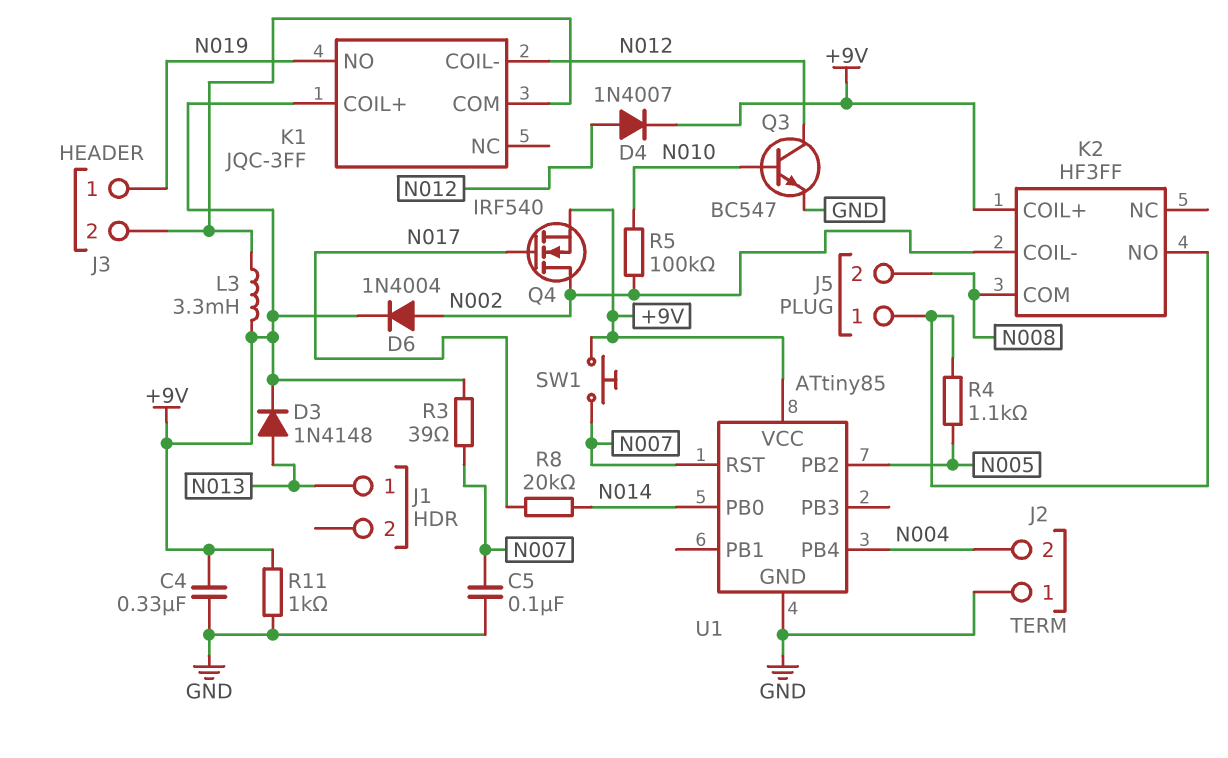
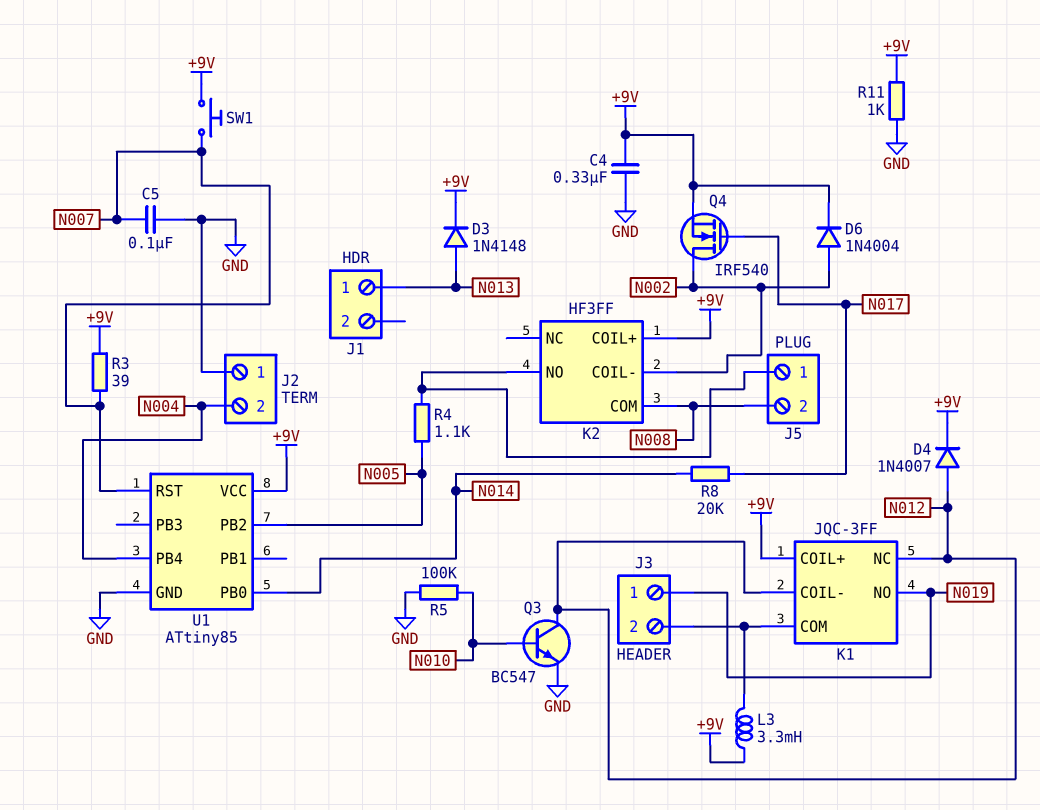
K1 pin NC: none -> N012
R5: 100k (N002, N010) -> 100k (GND, N010)

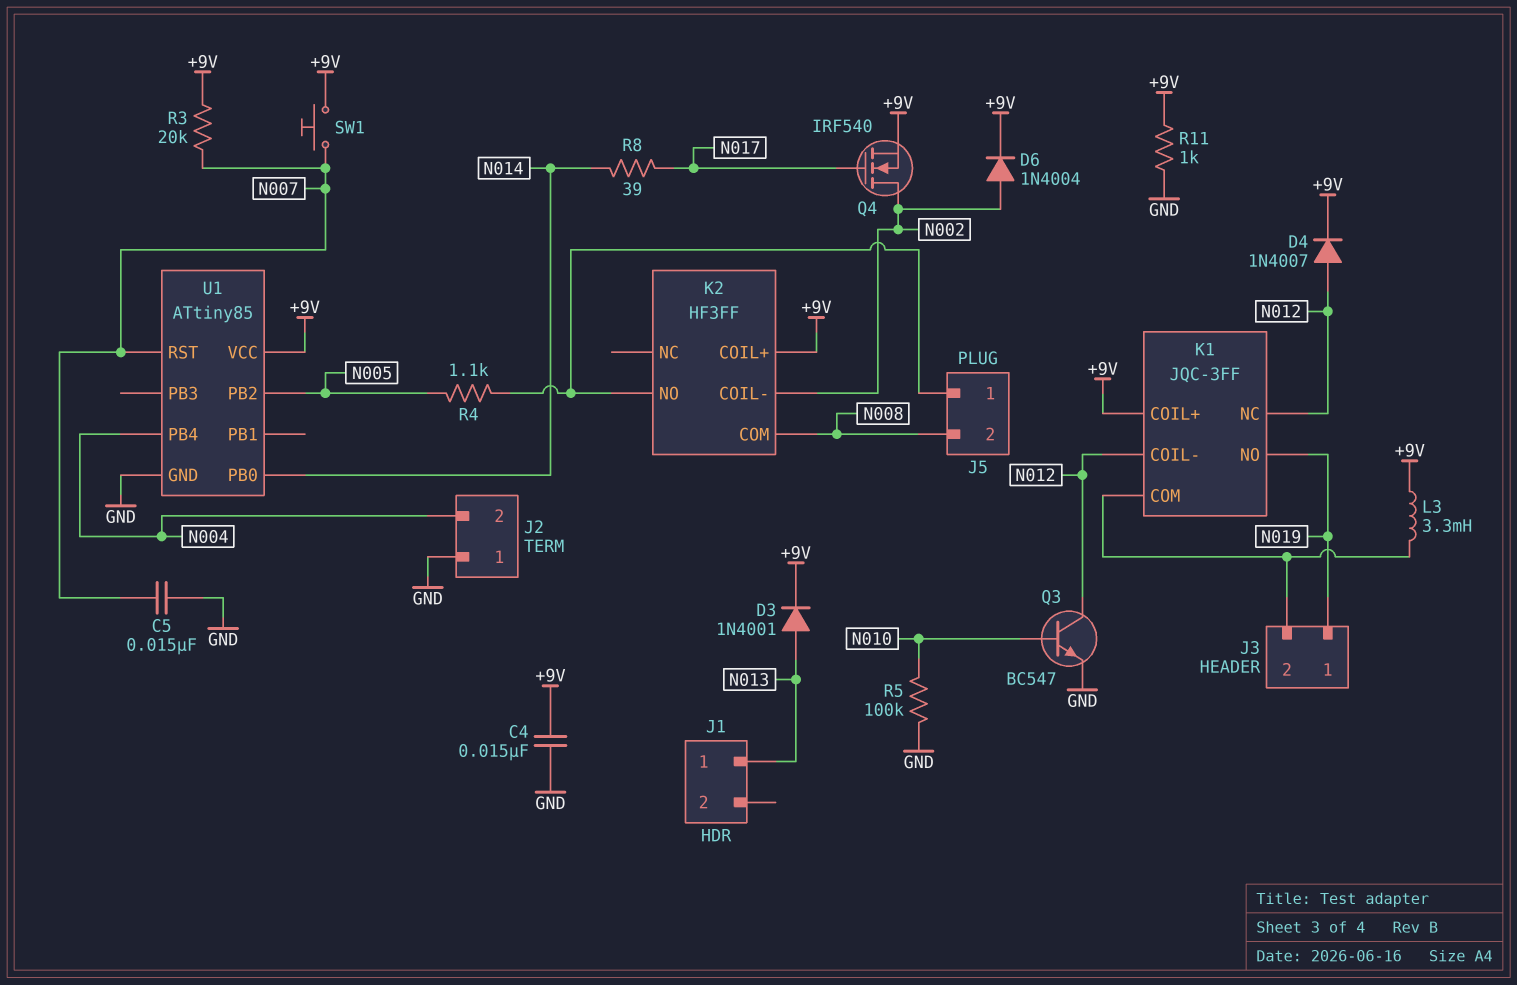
C4: 330nF (+9V, GND) -> 15nF (+9V, GND)
C5: 100nF (GND, N007) -> 15nF (GND, N007)
D3: diode 1N4148 (A N013, K +9V) -> diode 1N4001 (A N013, K +9V)
R3: 39 (+9V, N007) -> 20k (+9V, N007)
R8: 20k (N014, N017) -> 39 (N014, N017)

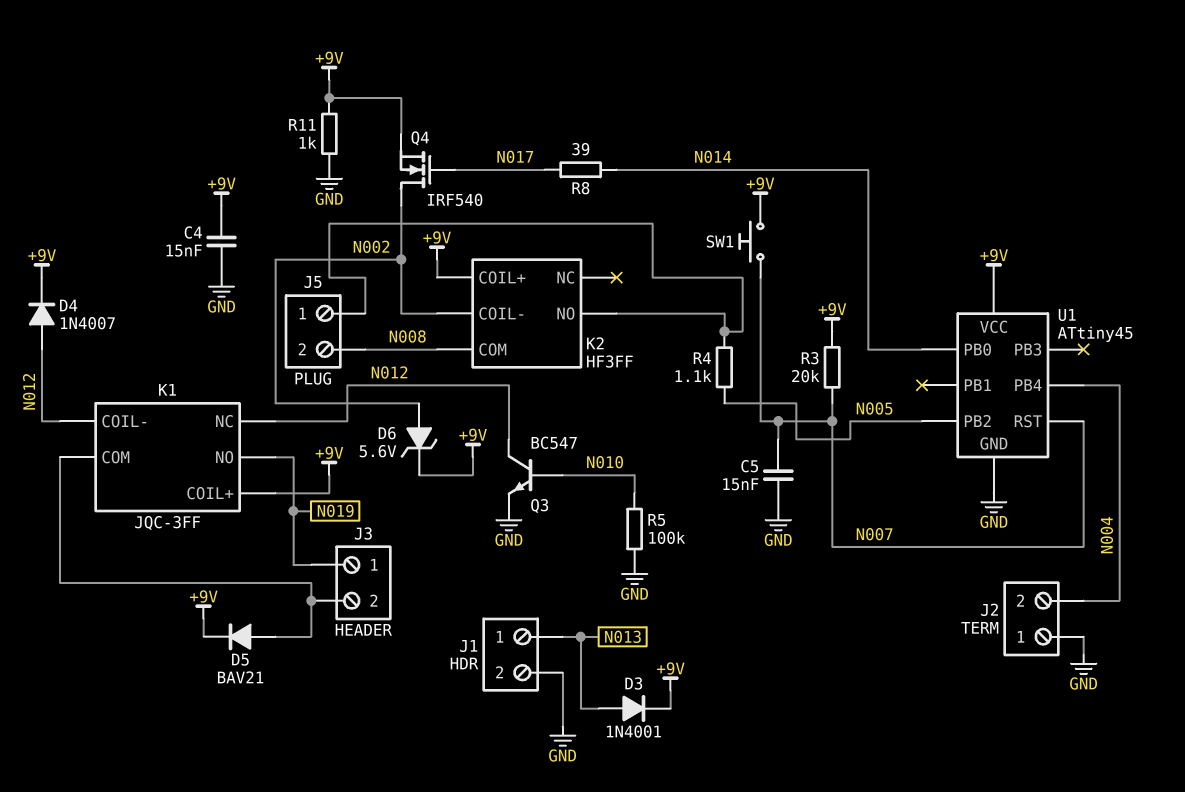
D5: none -> diode BAV21 (A J3/2, K +9V)
D6: diode 1N4004 (A N002, K +9V) -> zener 5.6V (A N002, K +9V)
J1 pin 2: none -> GND
L3: 3.3mH (+9V, J3/2) -> none
U1: ATtiny85 -> ATtiny45

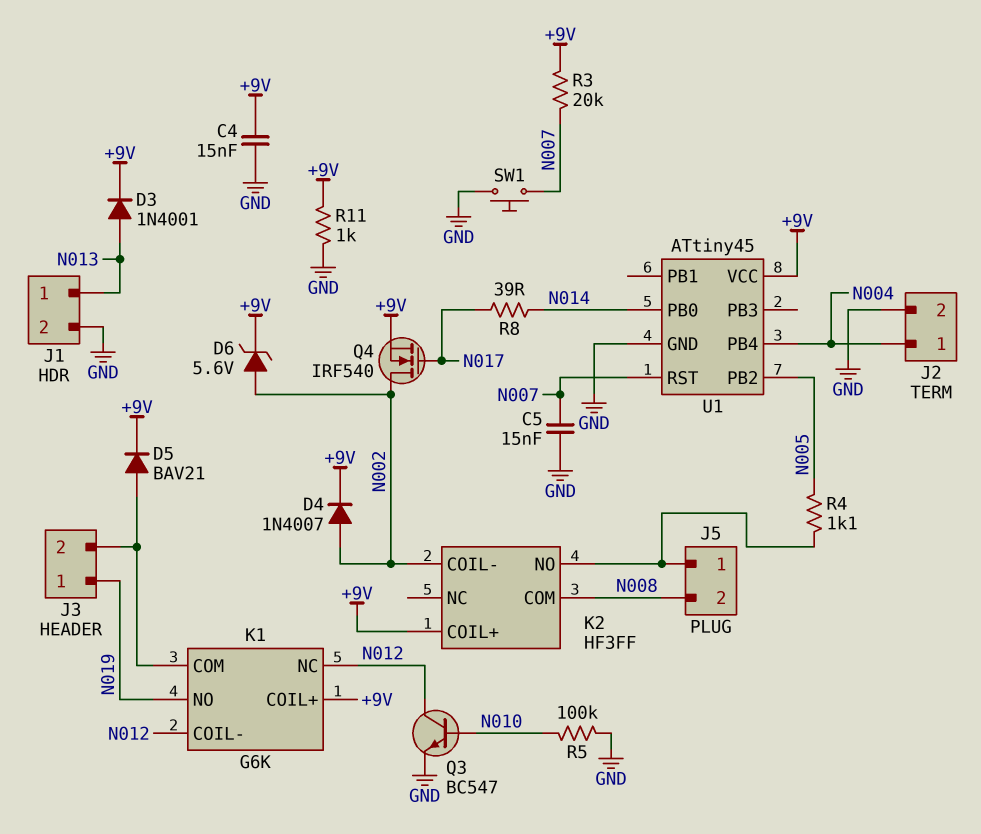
D4: diode 1N4007 (A N012, K +9V) -> diode 1N4007 (A N002, K +9V)
J2 pin 1: GND -> N004
J2 pin 2: N004 -> GND
K1: JQC-3FF -> G6K
SW1: button (+9V, N007) -> button (GND, N007)

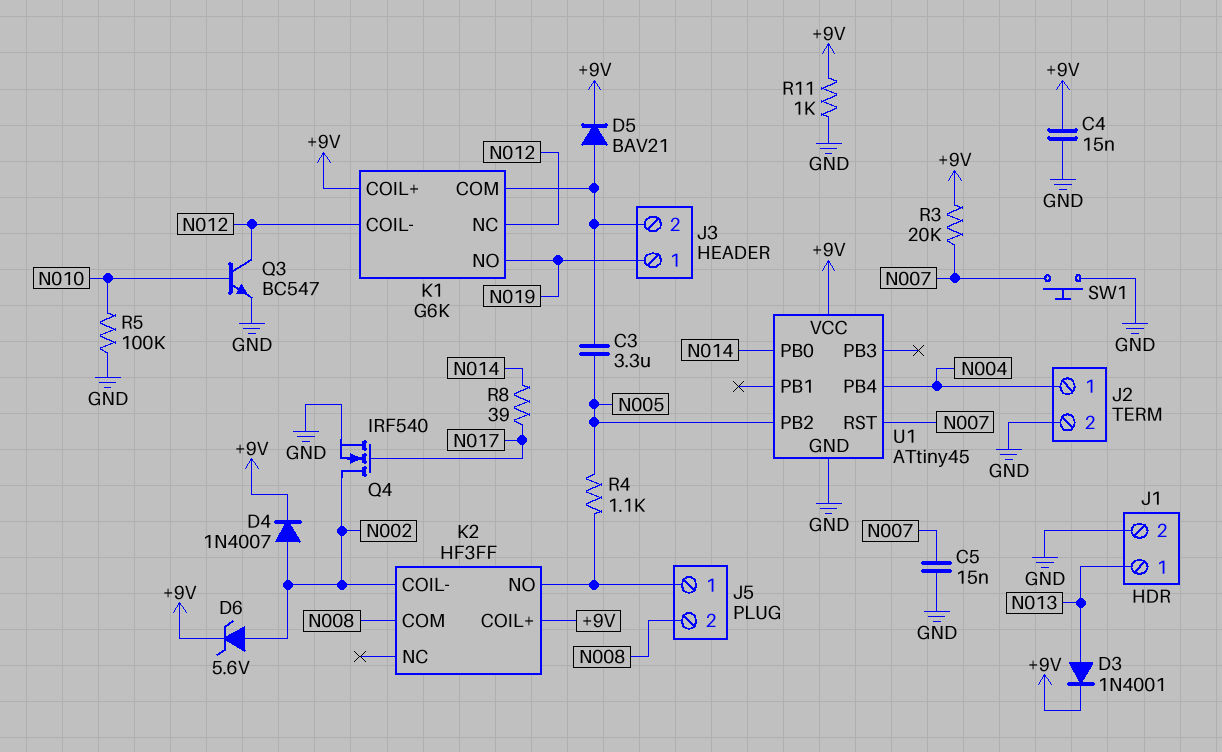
C3: none -> 3.3uF (J3/2, N005)
Q4: NMOS IRF540 (G N017, D N002, S +9V) -> NMOS IRF540 (G N017, D N002, S GND)

